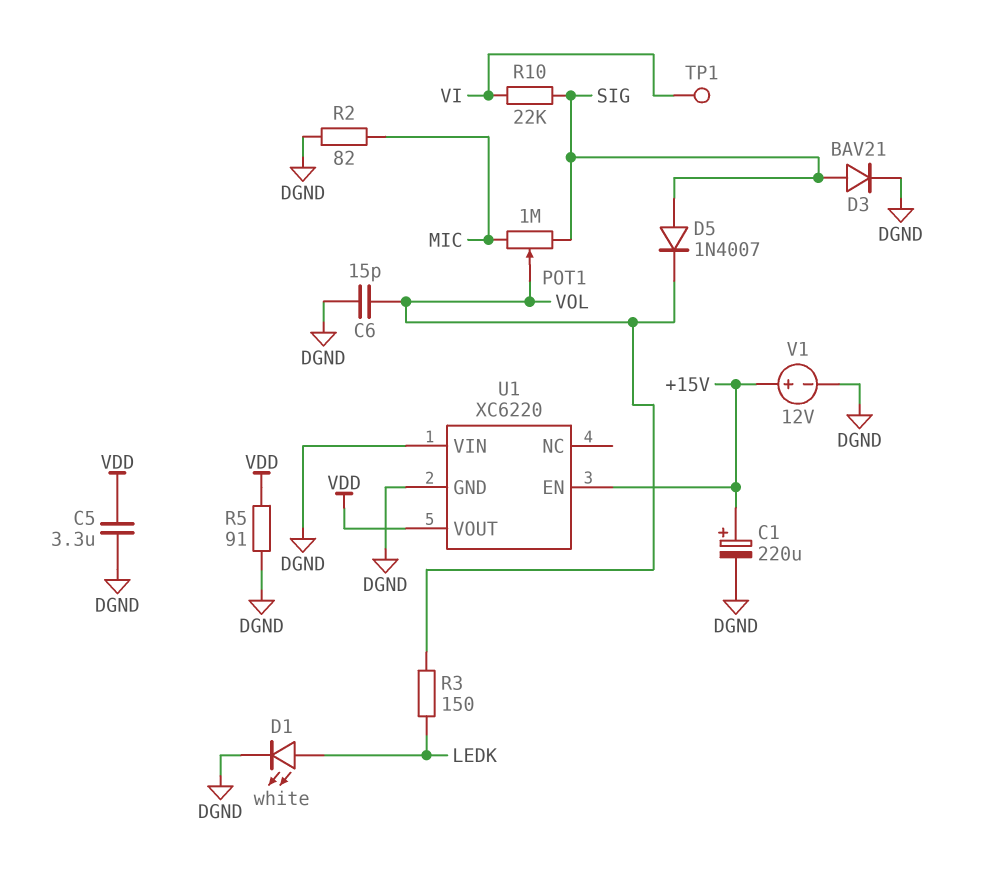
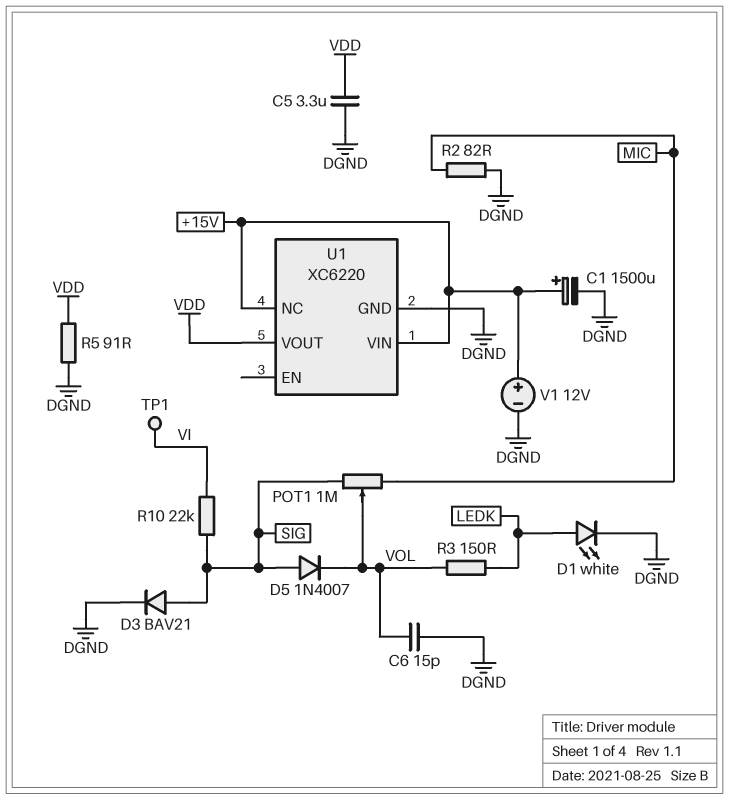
C1: 220uF (plus +15V, minus DGND) -> 1500uF (plus +15V, minus DGND)
U1 pin EN: +15V -> none
U1 pin NC: none -> +15V
U1 pin VIN: DGND -> +15V

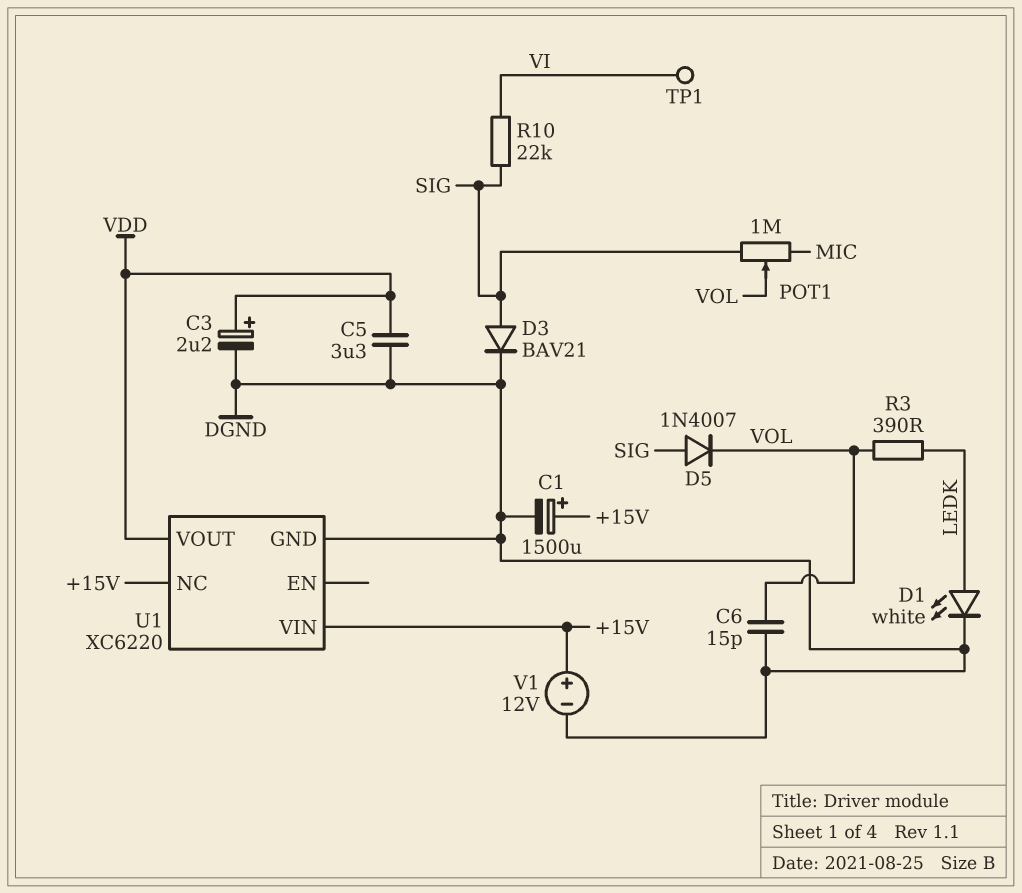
C3: none -> 2.2uF (plus VDD, minus DGND)
R2: 82 (DGND, MIC) -> none
R3: 150 (LEDK, VOL) -> 390 (LEDK, VOL)
R5: 91 (DGND, VDD) -> none

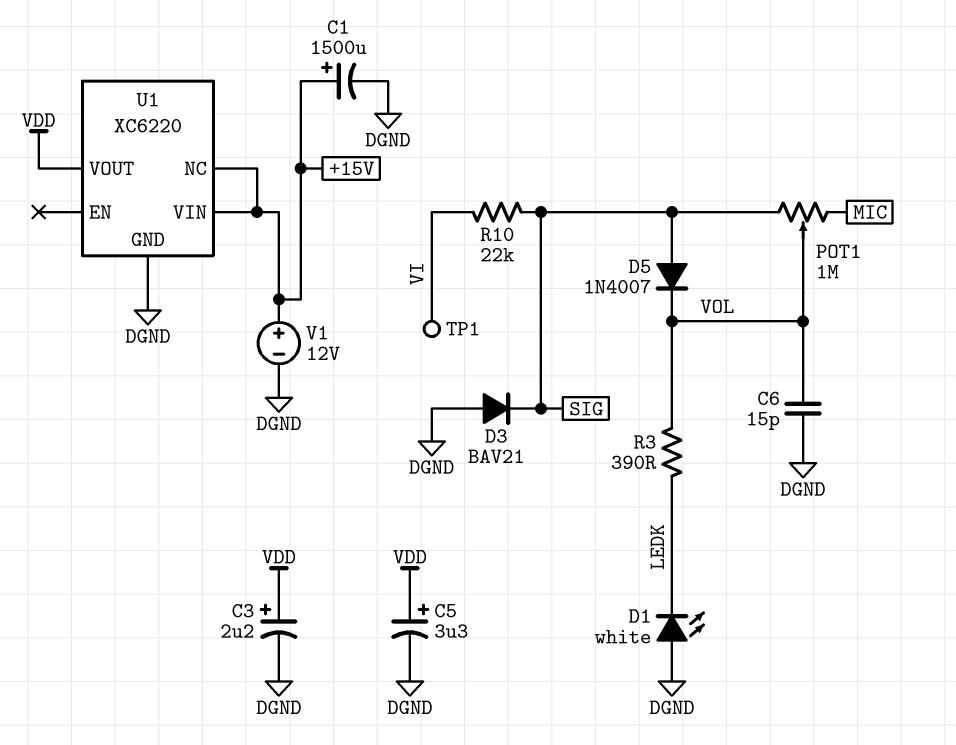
C5: 3.3uF (DGND, VDD) -> 3.3uF (plus VDD, minus DGND)
D1: LED white (A LEDK, K DGND) -> LED white (A DGND, K LEDK)
D3: diode BAV21 (A SIG, K DGND) -> diode BAV21 (A DGND, K SIG)

